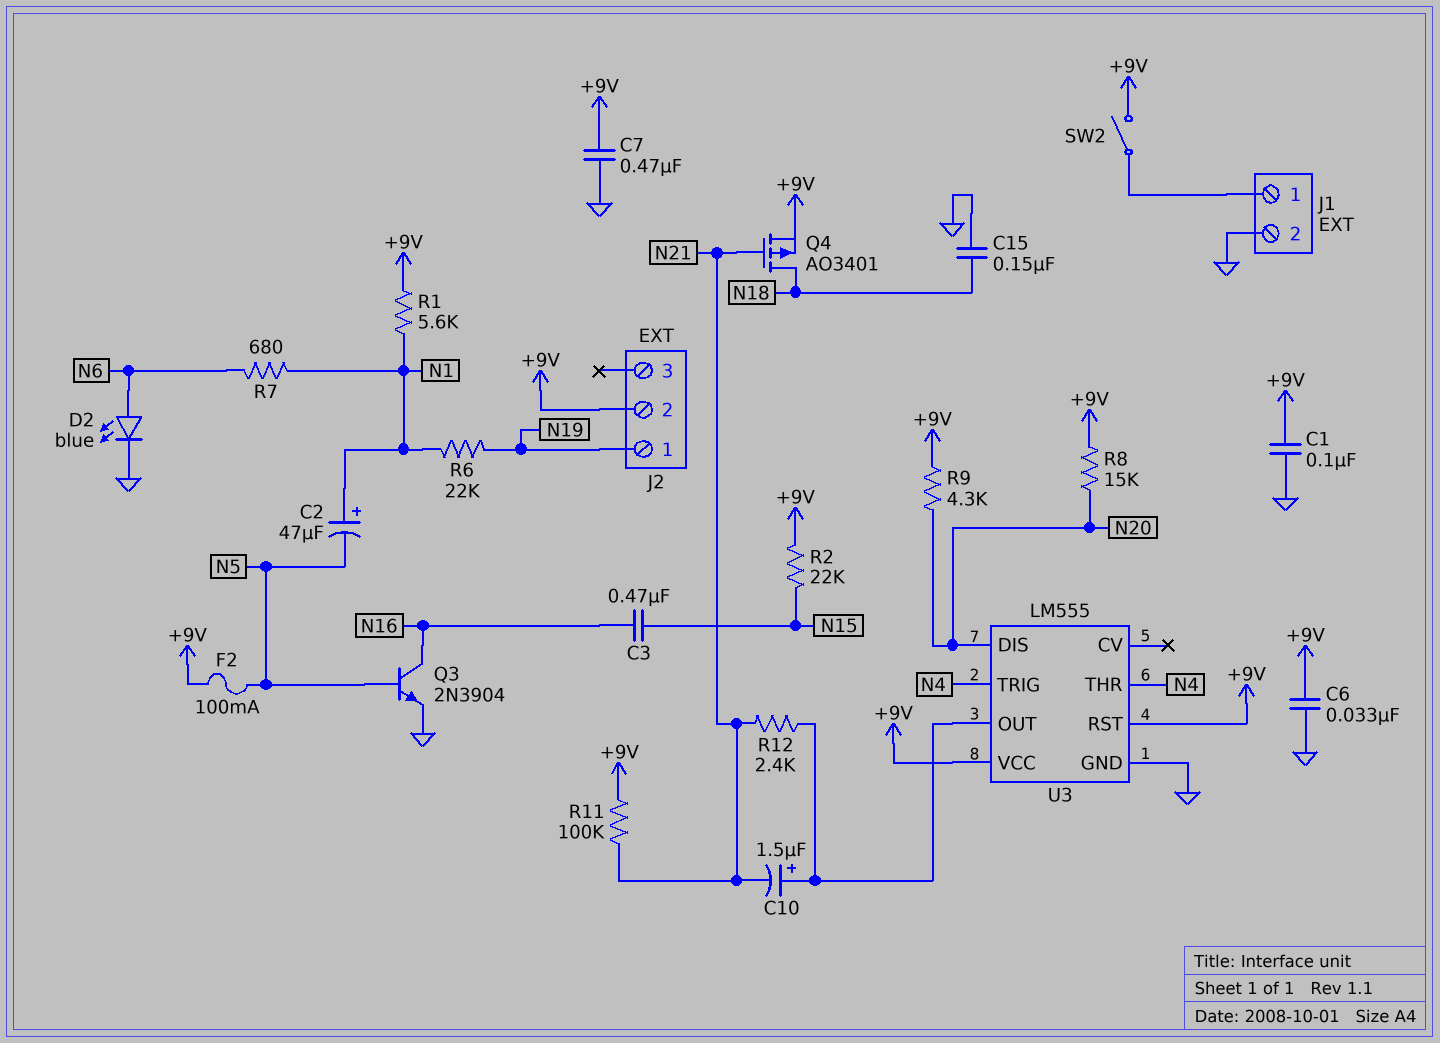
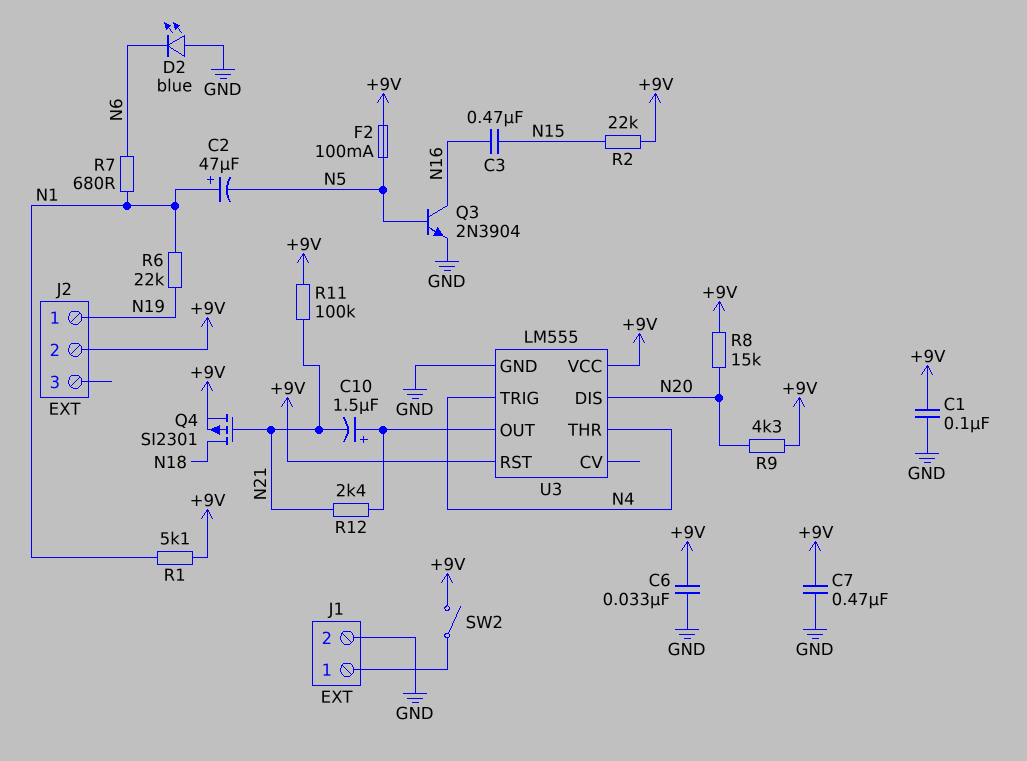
C15: 150nF (GND, N18) -> none
D2: LED blue (A N6, K GND) -> LED blue (A GND, K N6)
Q4: PMOS AO3401 (G N21, D N18, S +9V) -> PMOS SI2301 (G N21, D N18, S +9V)
R1: 5.6k (+9V, N1) -> 5.1k (+9V, N1)

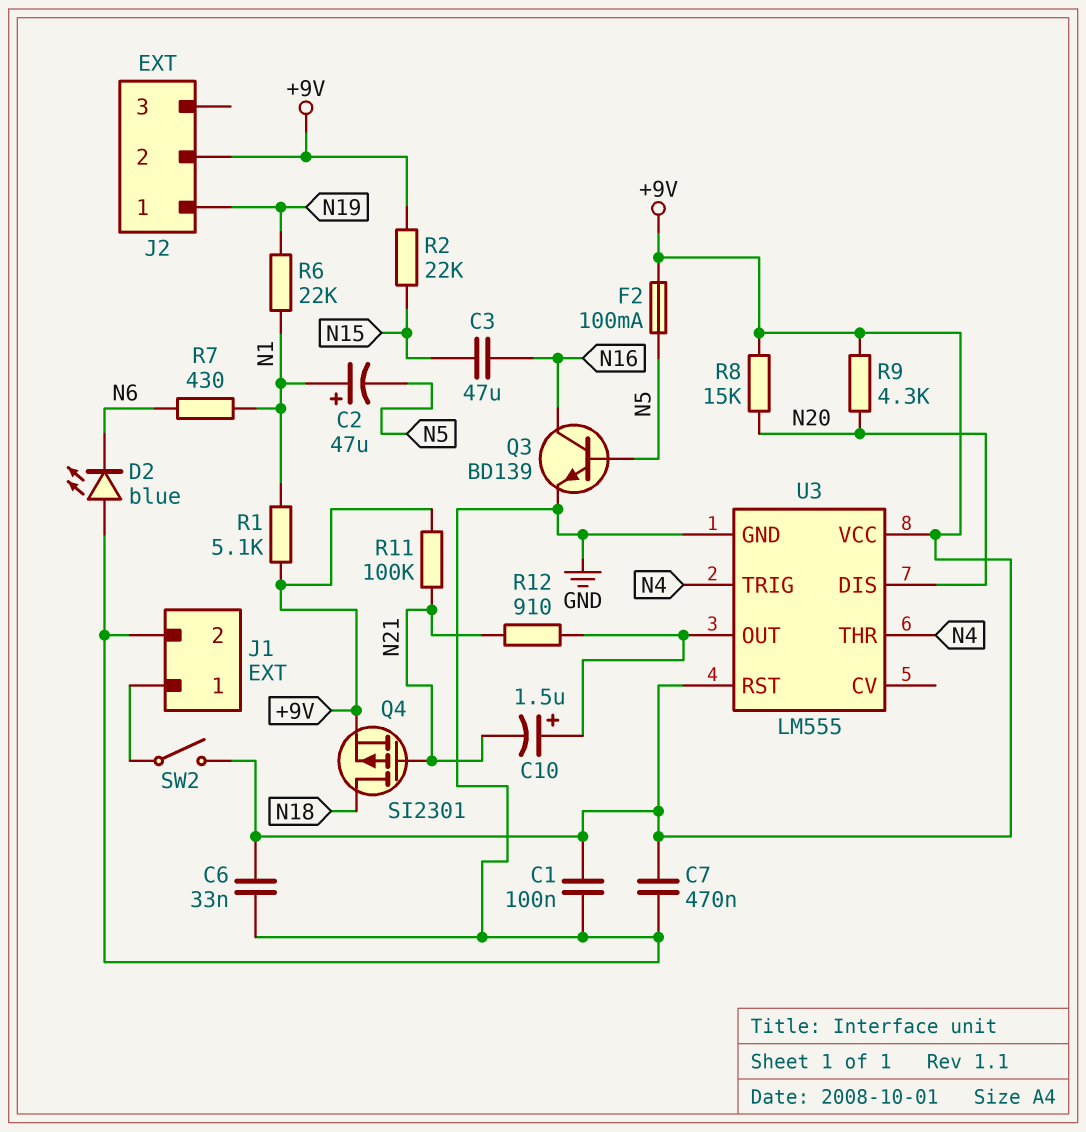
C3: 470nF (N15, N16) -> 47uF (N15, N16)
Q3: NPN 2N3904 (B N5, C N16, E GND) -> NPN BD139 (B N5, C N16, E GND)
R7: 680 (N1, N6) -> 430 (N1, N6)
R12: 2.4k (N21, U3/OUT) -> 910 (N21, U3/OUT)

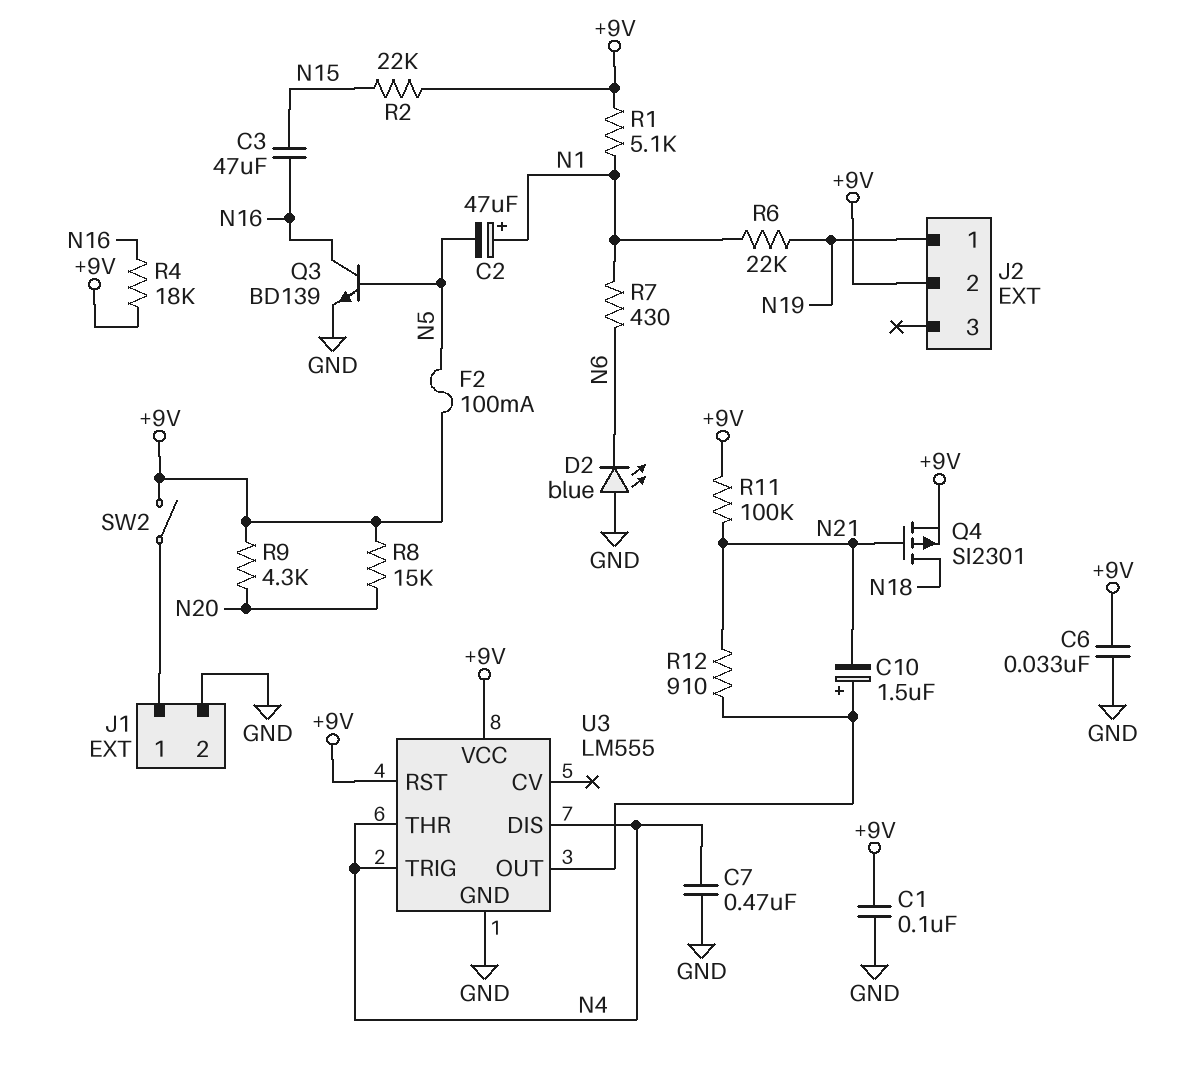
C7: 470nF (+9V, GND) -> 470nF (GND, N4)
R4: none -> 18k (+9V, N16)
U3 pin DIS: N20 -> N4

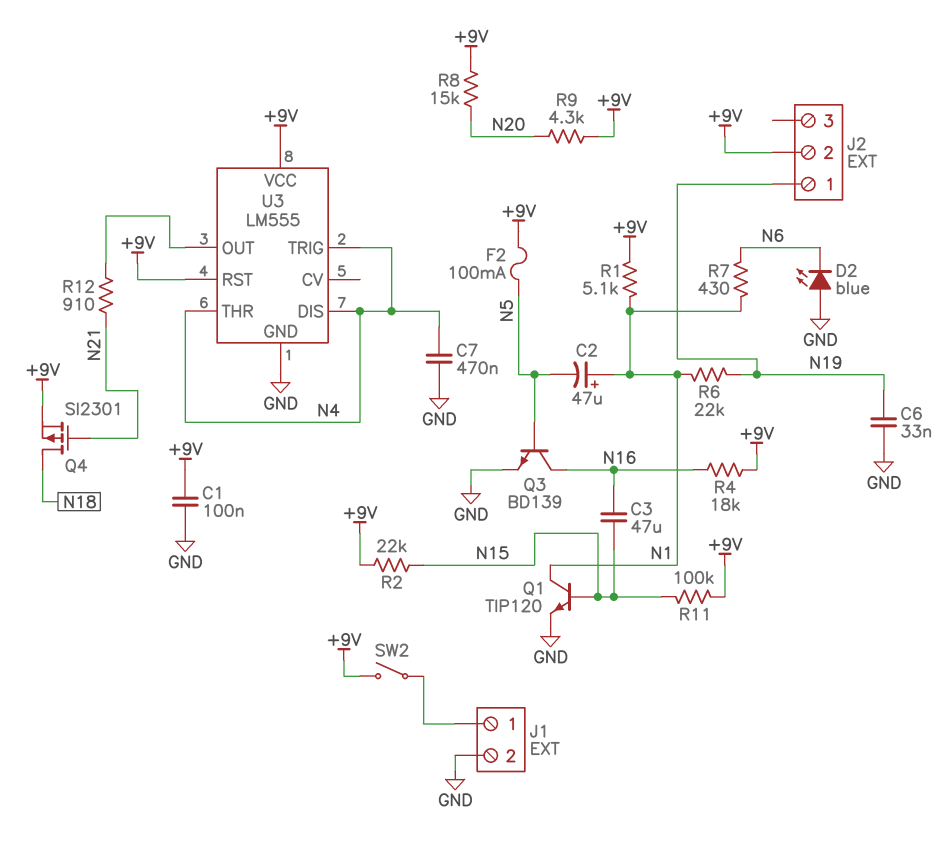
C6: 33nF (+9V, GND) -> 33nF (GND, N19)
C10: 1.5uF (plus U3/OUT, minus N21) -> none
Q1: none -> NPN TIP120 (B N15, C N1, E GND)
R11: 100k (+9V, N21) -> 100k (+9V, N15)

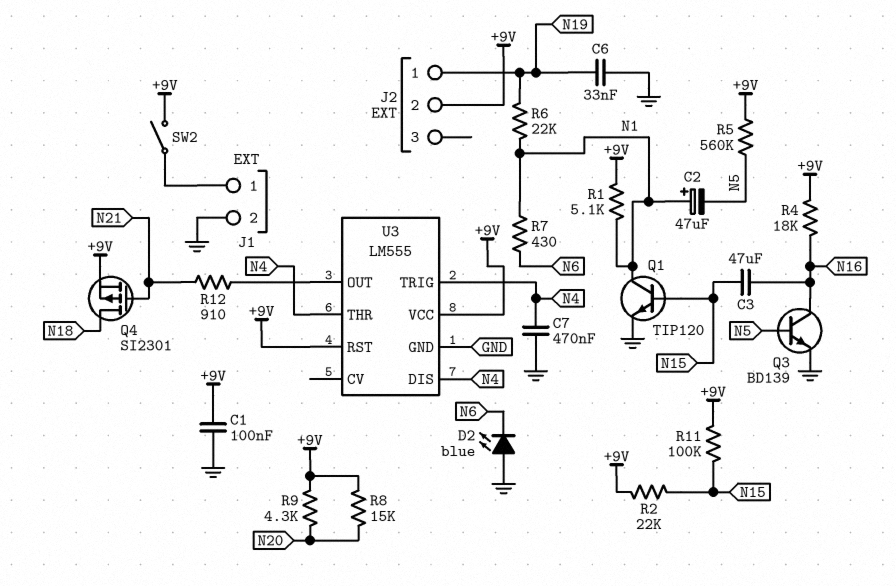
F2: 100mA (+9V, N5) -> none
R5: none -> 560k (+9V, N5)

